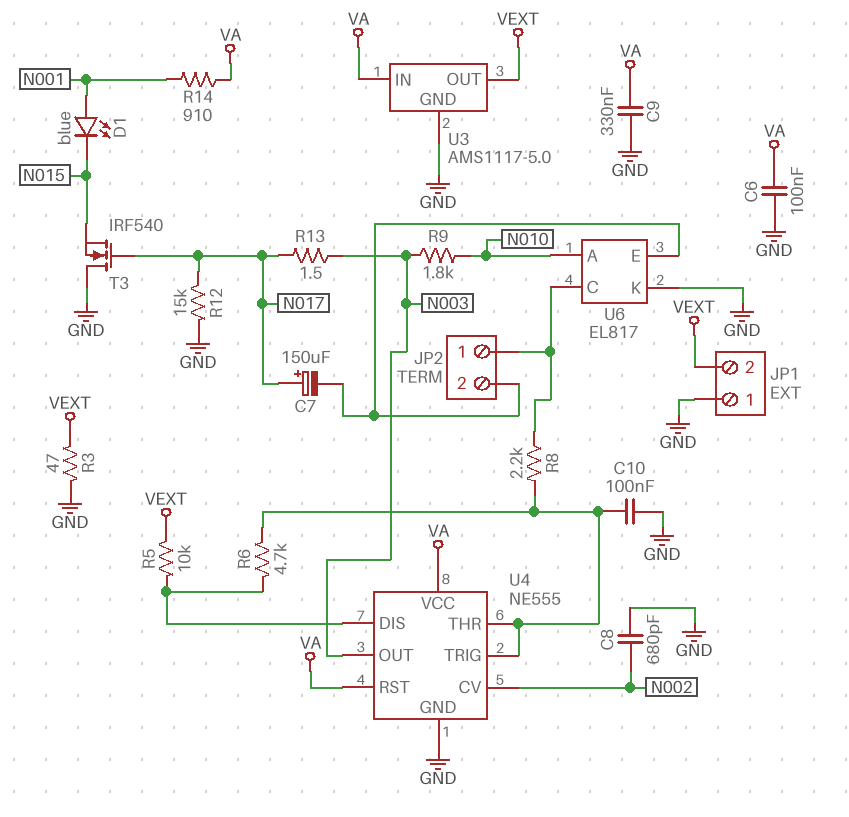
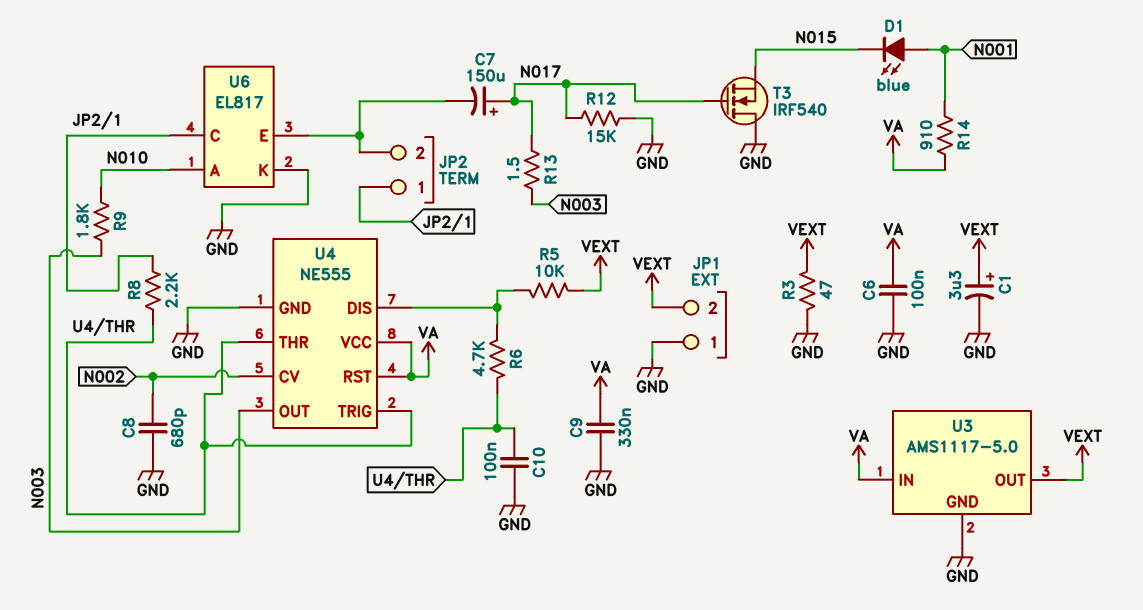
C1: none -> 3.3uF (plus VEXT, minus GND)

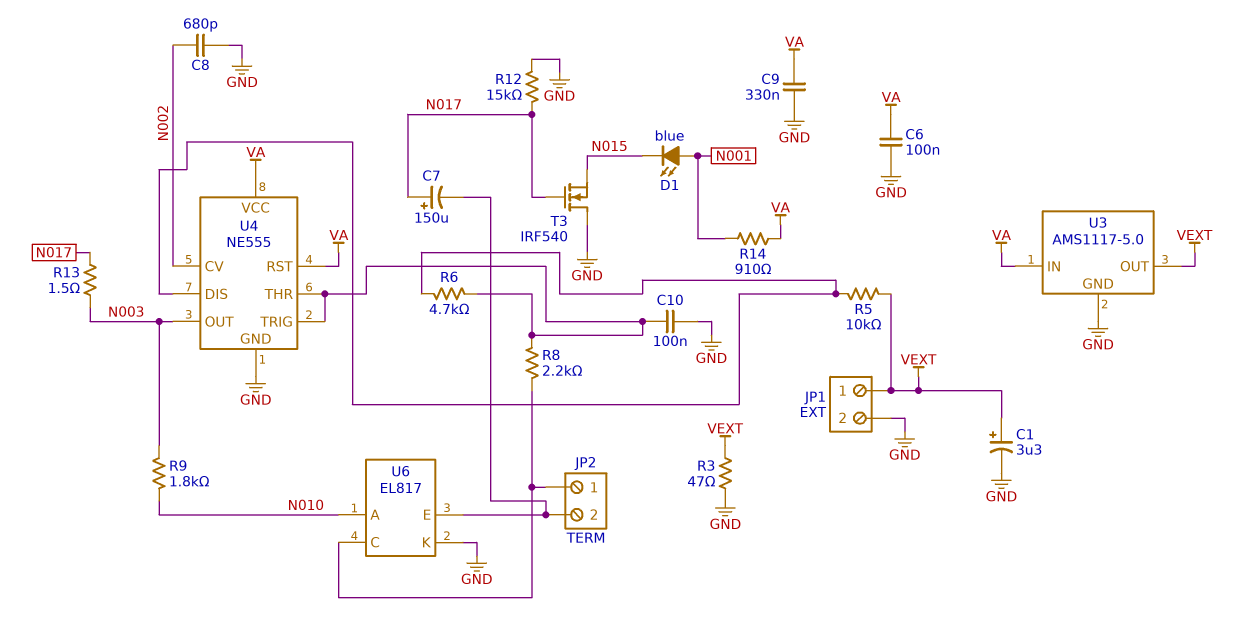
JP1 pin 1: GND -> VEXT
JP1 pin 2: VEXT -> GND

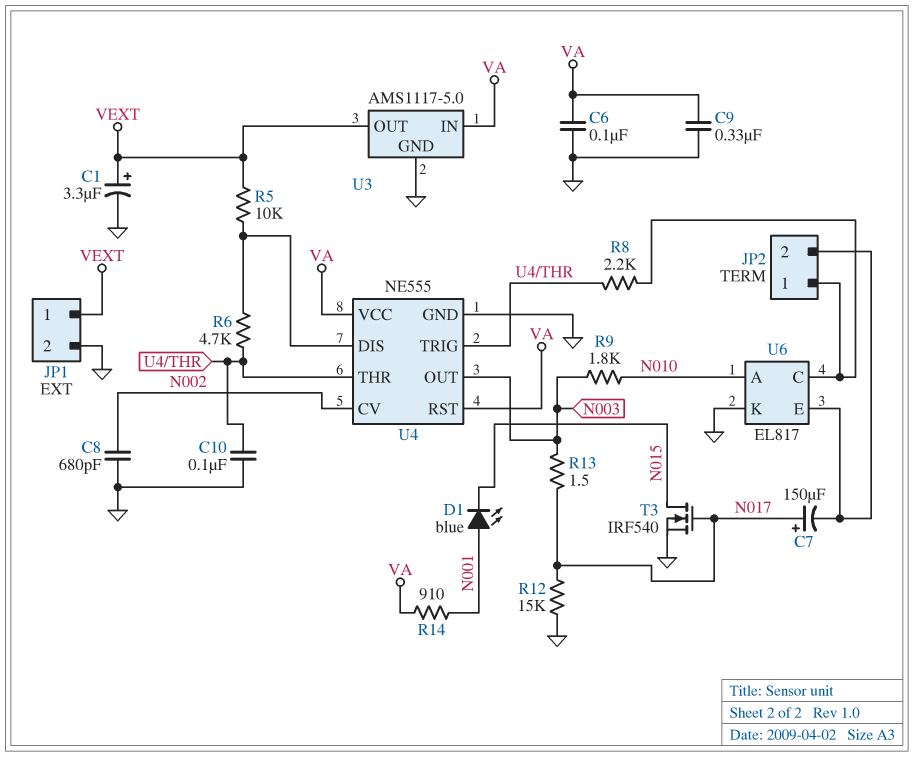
R3: 47 (GND, VEXT) -> none
T3: NMOS IRF540 (G N017, D GND, S N015) -> NMOS IRF540 (G N017, D N015, S GND)

